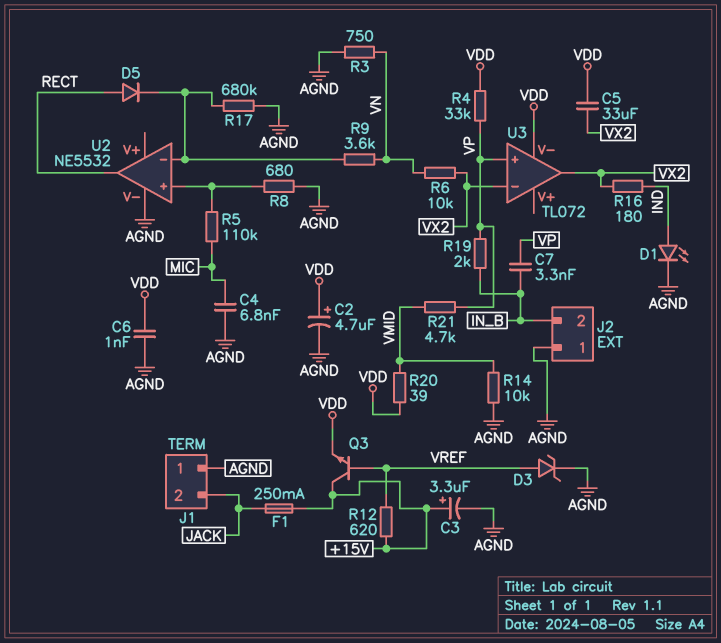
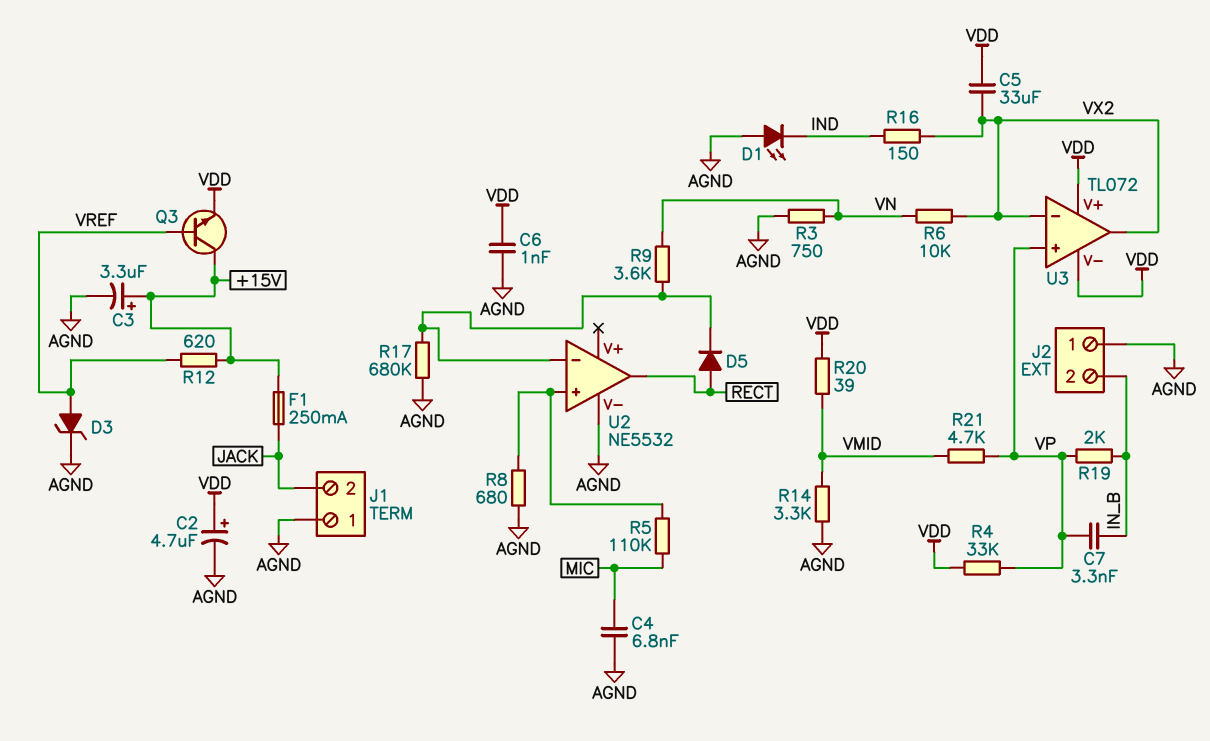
D1: LED (A IND, K AGND) -> LED (A AGND, K IND)
R14: 10k (AGND, VMID) -> 3.3k (AGND, VMID)
R16: 180 (IND, VX2) -> 150 (IND, VX2)
U3 pin V+: none -> VDD

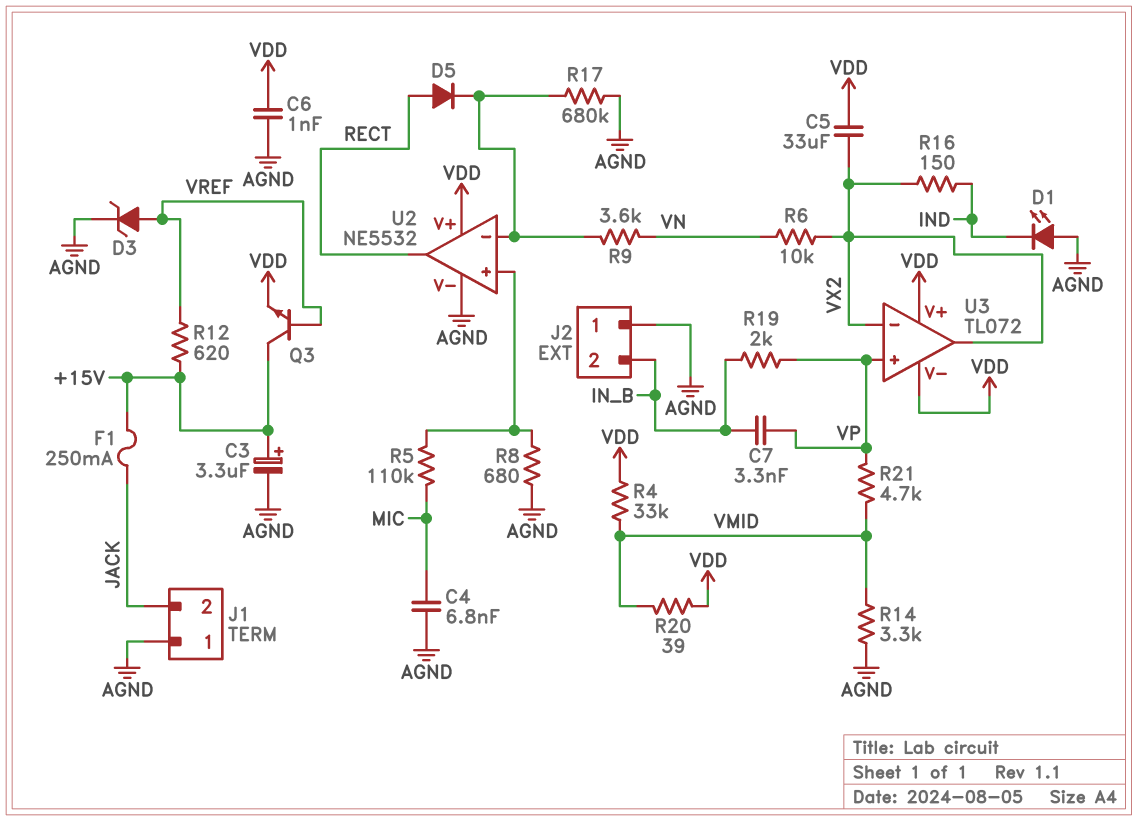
C2: 4.7uF (plus VDD, minus AGND) -> none
R3: 750 (AGND, VN) -> none
R4: 33k (VDD, VP) -> 33k (VDD, VMID)
U2 pin V+: none -> VDD

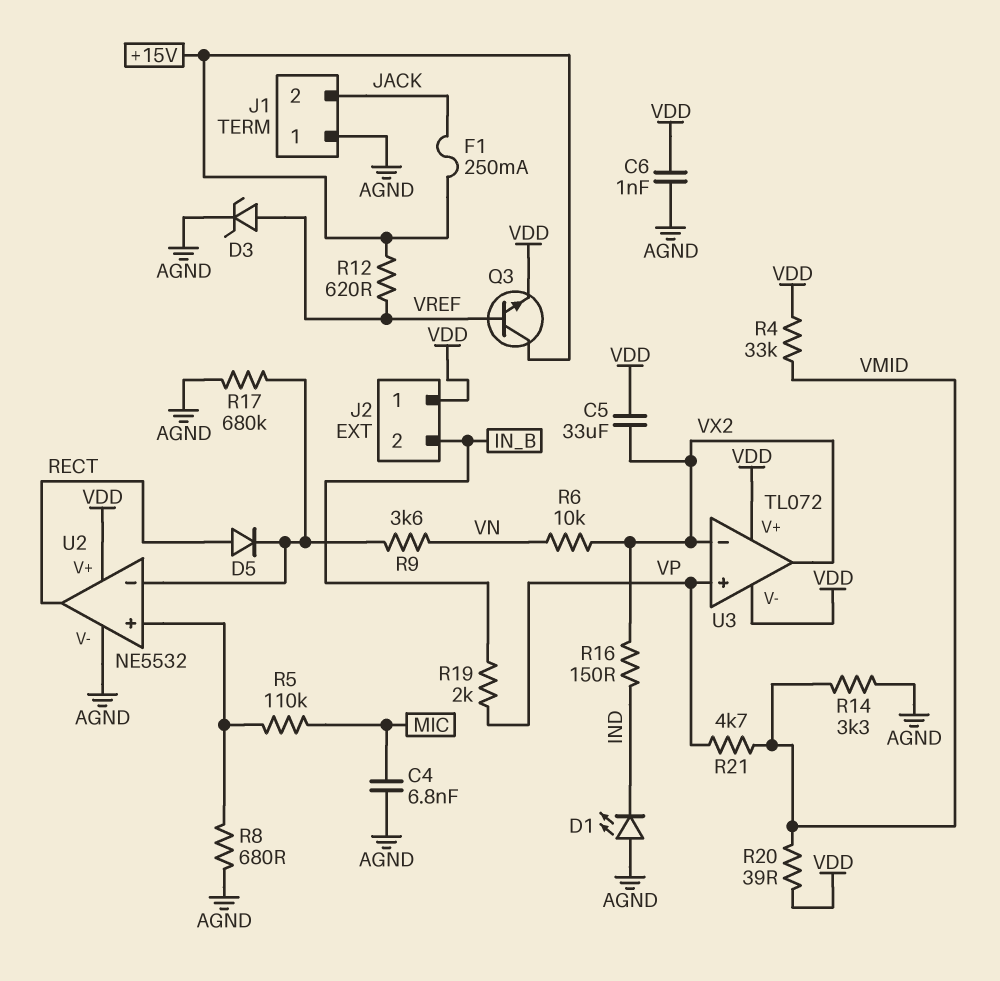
C3: 3.3uF (plus +15V, minus AGND) -> none
C7: 3.3nF (IN_B, VP) -> none
J2 pin 1: AGND -> VDD

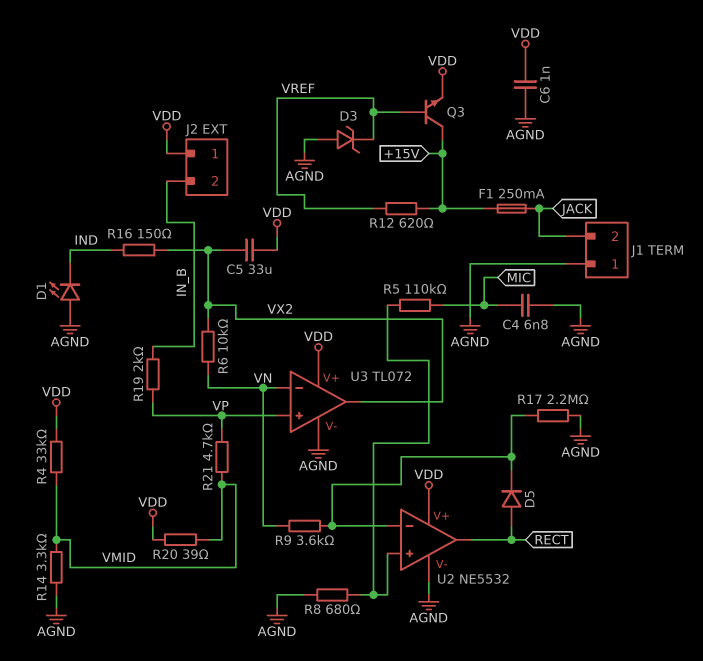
D3: zener (A VREF, K AGND) -> zener (A AGND, K VREF)
R17: 680k (AGND, U2/in-) -> 2.2M (AGND, U2/in-)
U3 pin V-: VDD -> AGND
U3 pin in-: VX2 -> VN

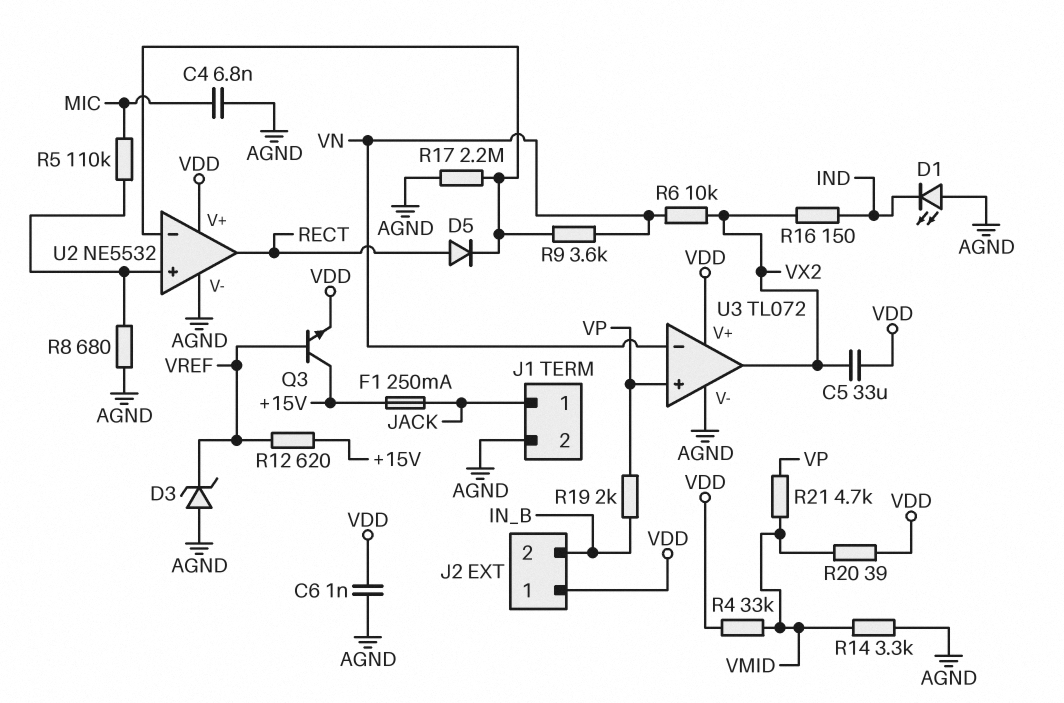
J1 pin 1: AGND -> JACK
J1 pin 2: JACK -> AGND

